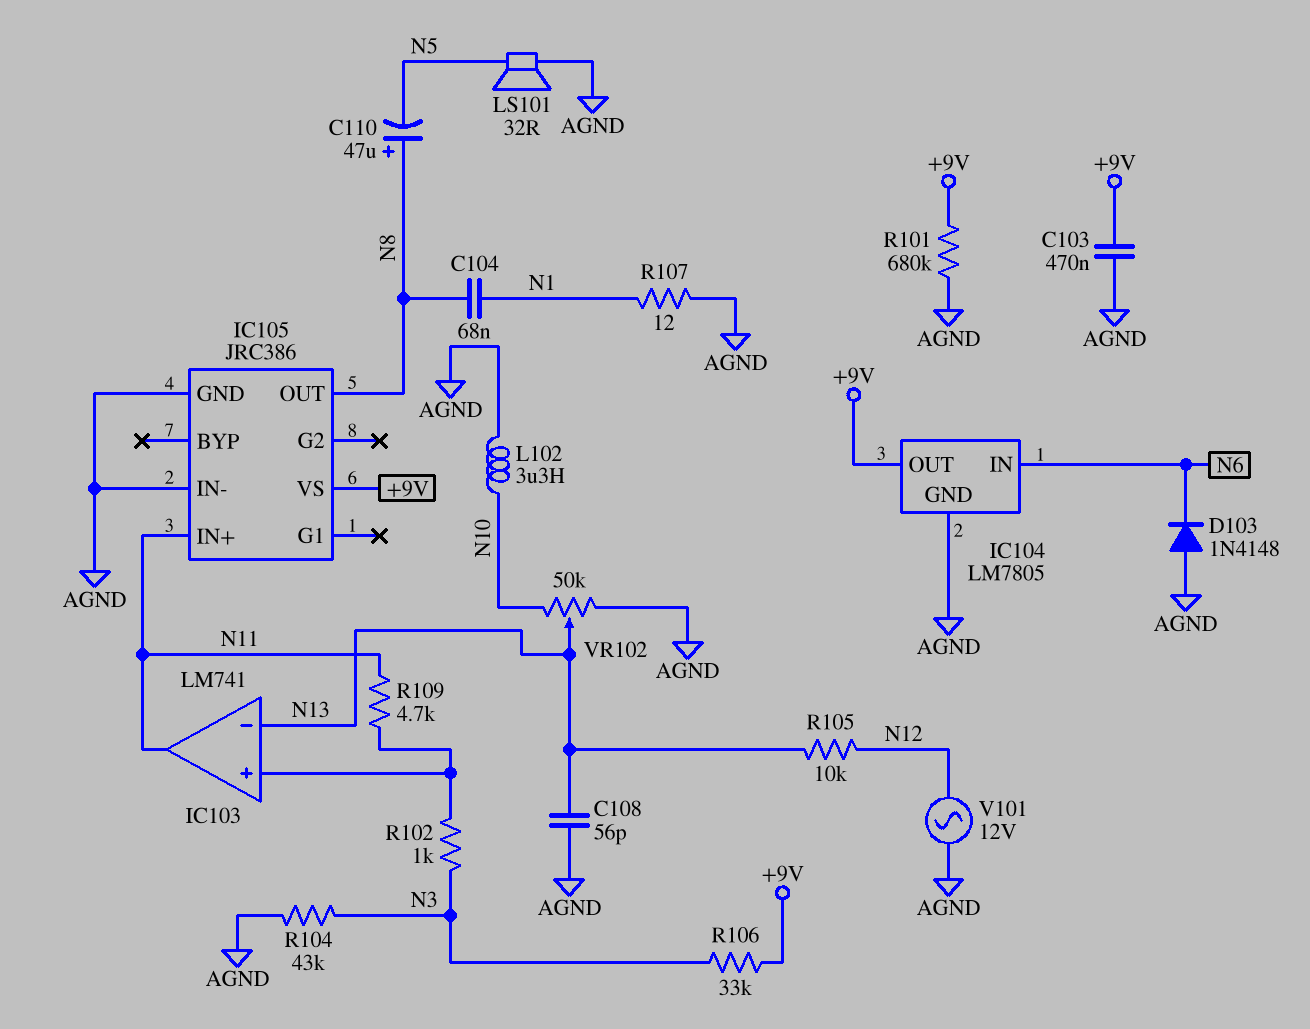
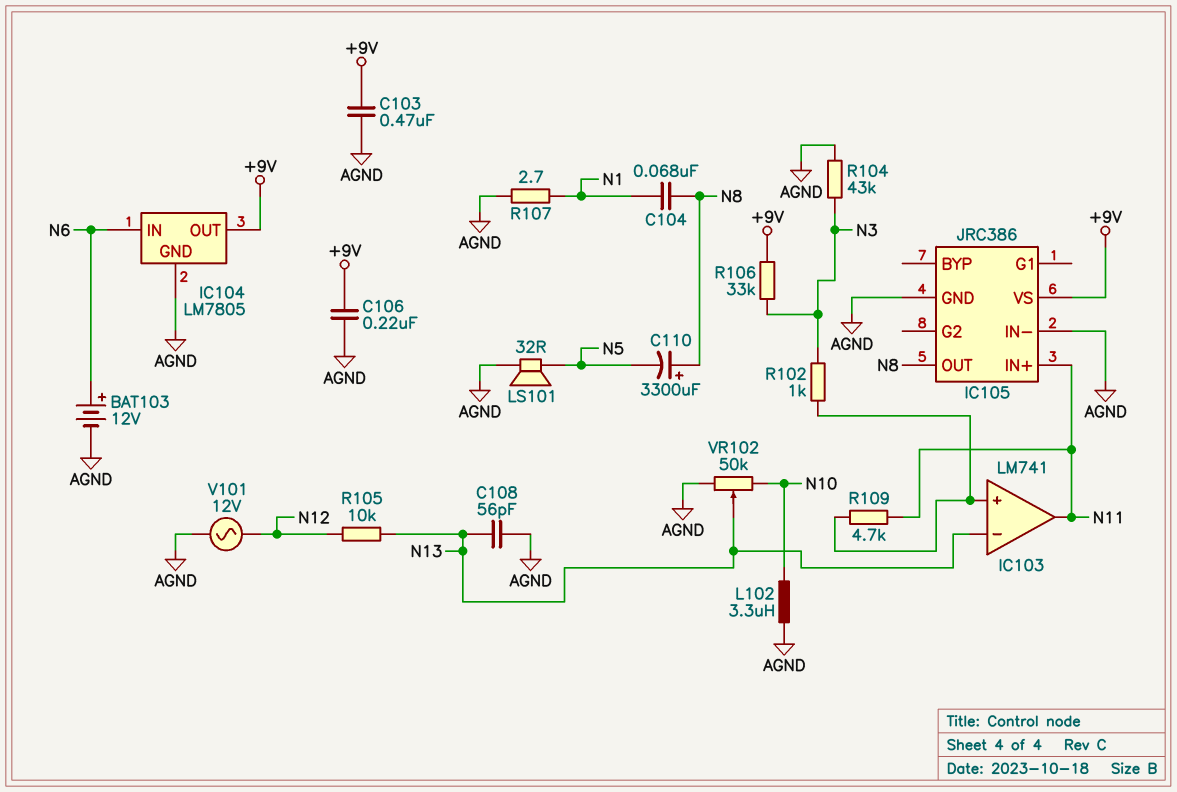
BAT103: none -> 12V (plus N6, minus AGND)
C106: none -> 220nF (+9V, AGND)
C110: 47uF (plus N8, minus N5) -> 3300uF (plus N8, minus N5)
D103: diode 1N4148 (A AGND, K N6) -> none
R101: 680k (+9V, AGND) -> none
R107: 12 (AGND, N1) -> 2.7 (AGND, N1)

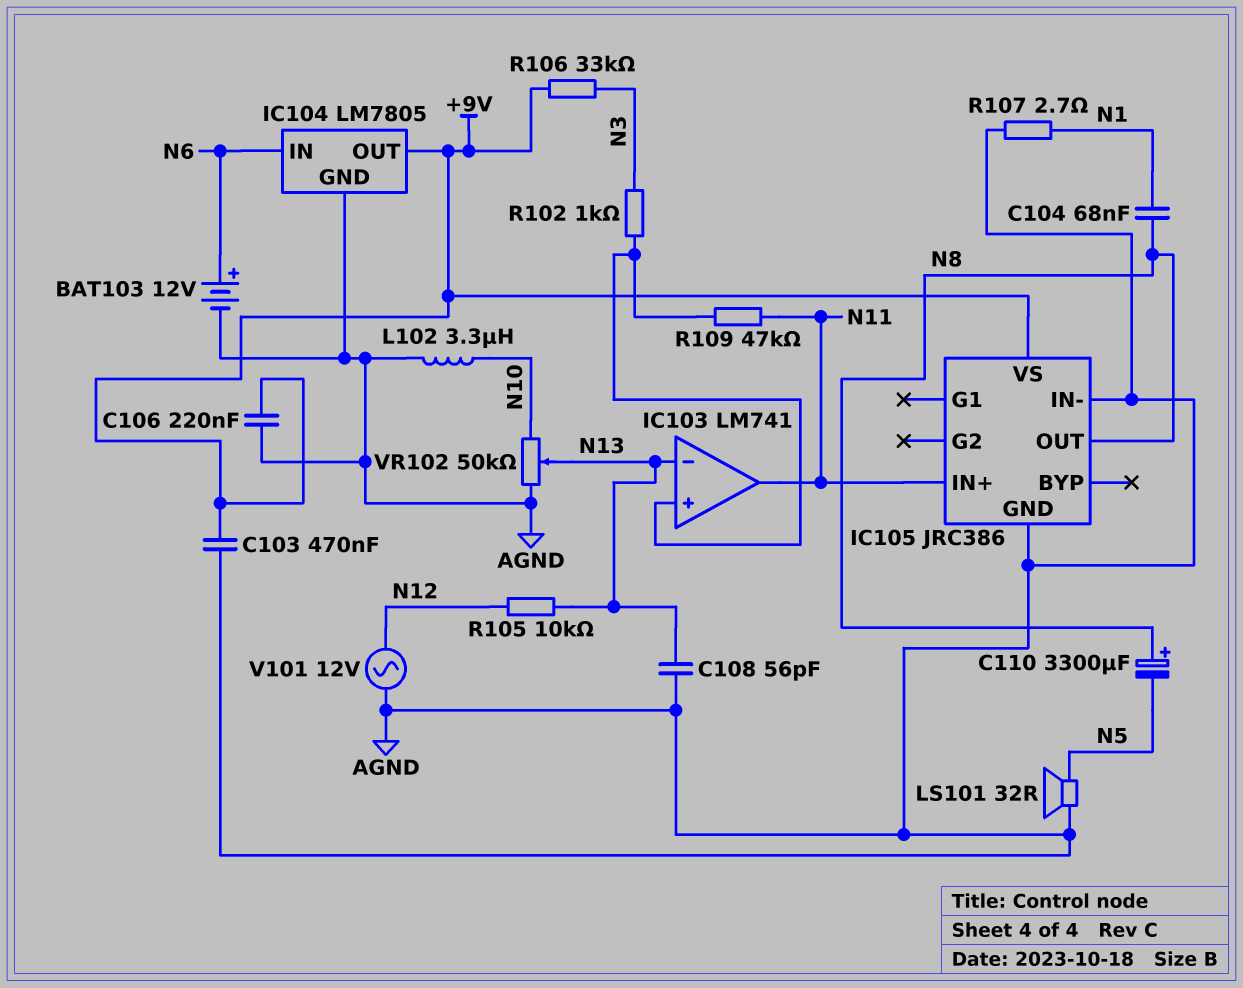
R104: 43k (AGND, N3) -> none
R109: 4.7k (IC103/in+, N11) -> 47k (IC103/in+, N11)

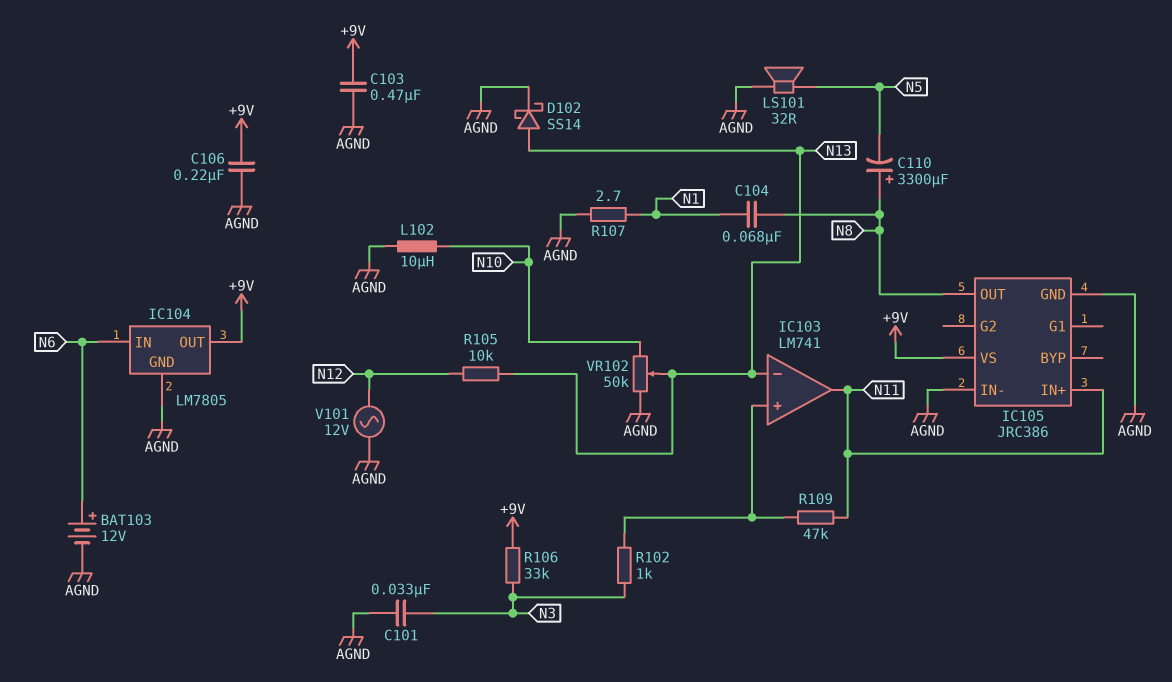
C101: none -> 33nF (AGND, N3)
C108: 56pF (AGND, N13) -> none
D102: none -> schottky SS14 (A N13, K AGND)
L102: 3.3uH (AGND, N10) -> 10uH (AGND, N10)

